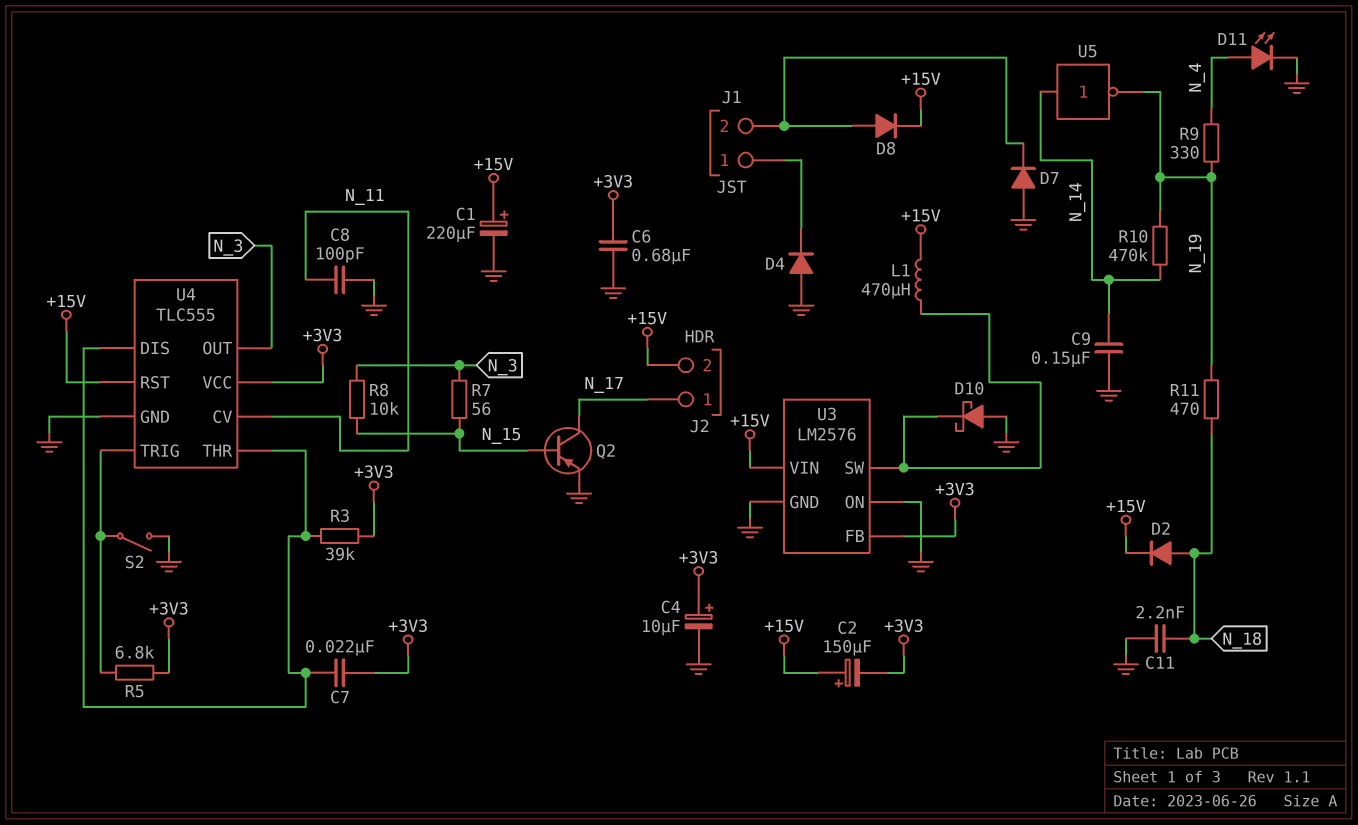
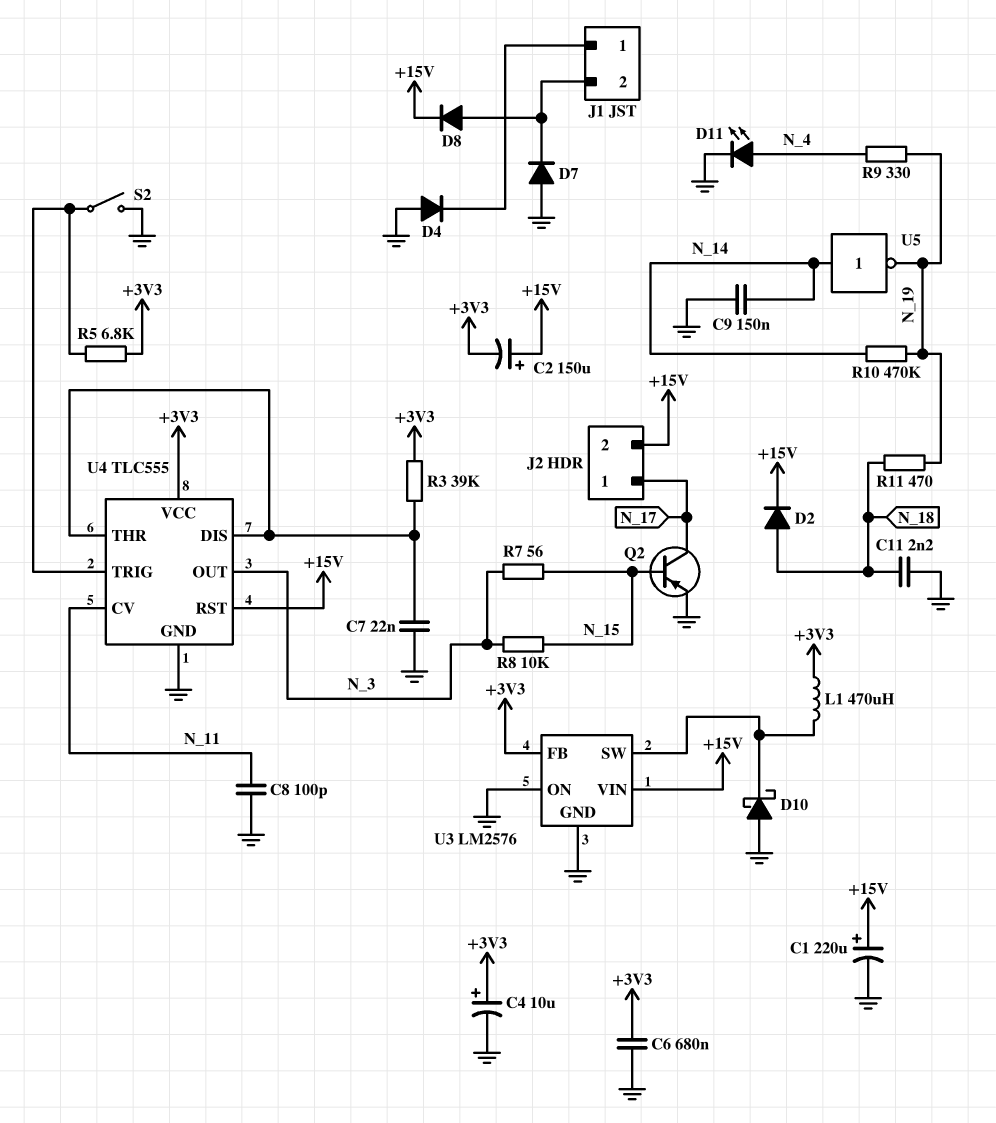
C7: 22nF (+3V3, U4/DIS) -> 22nF (GND, U4/DIS)
L1: 470uH (+15V, U3/SW) -> 470uH (+3V3, U3/SW)

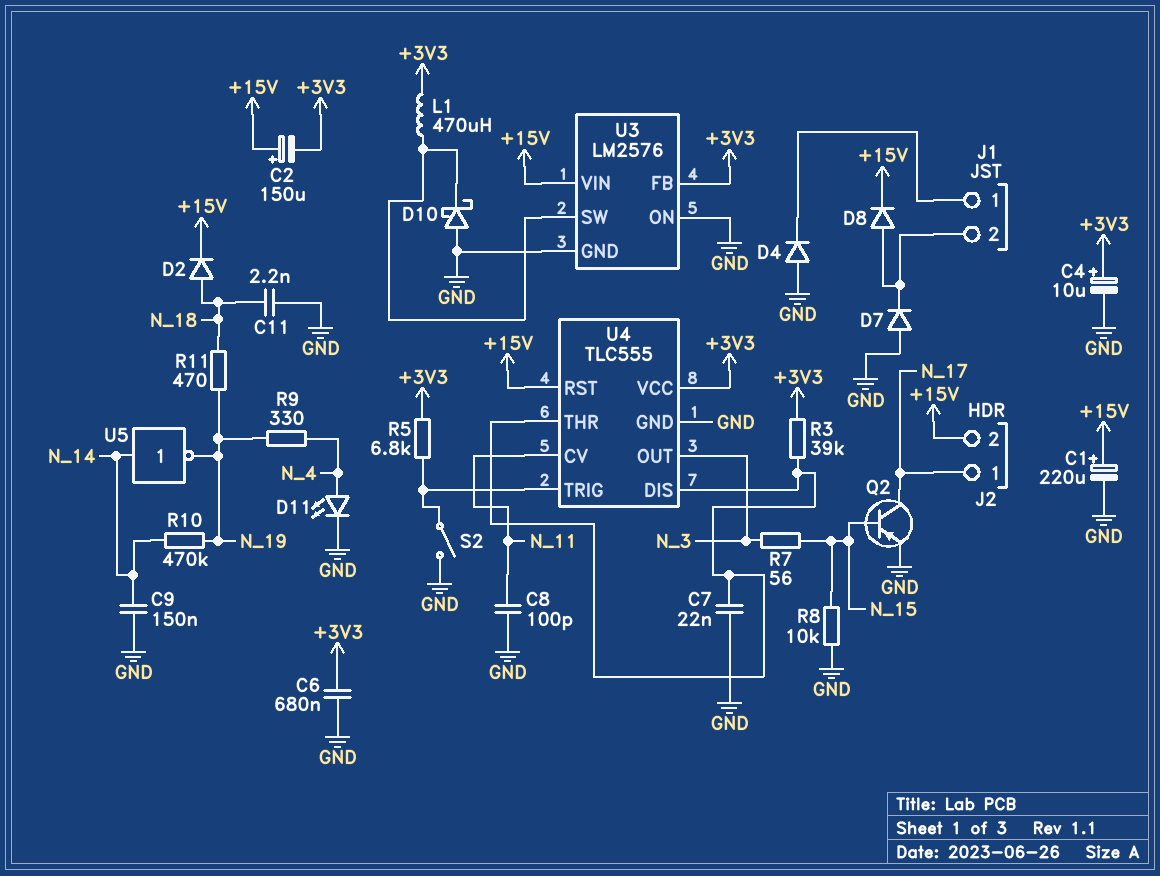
R8: 10k (N_3, N_15) -> 10k (GND, N_15)

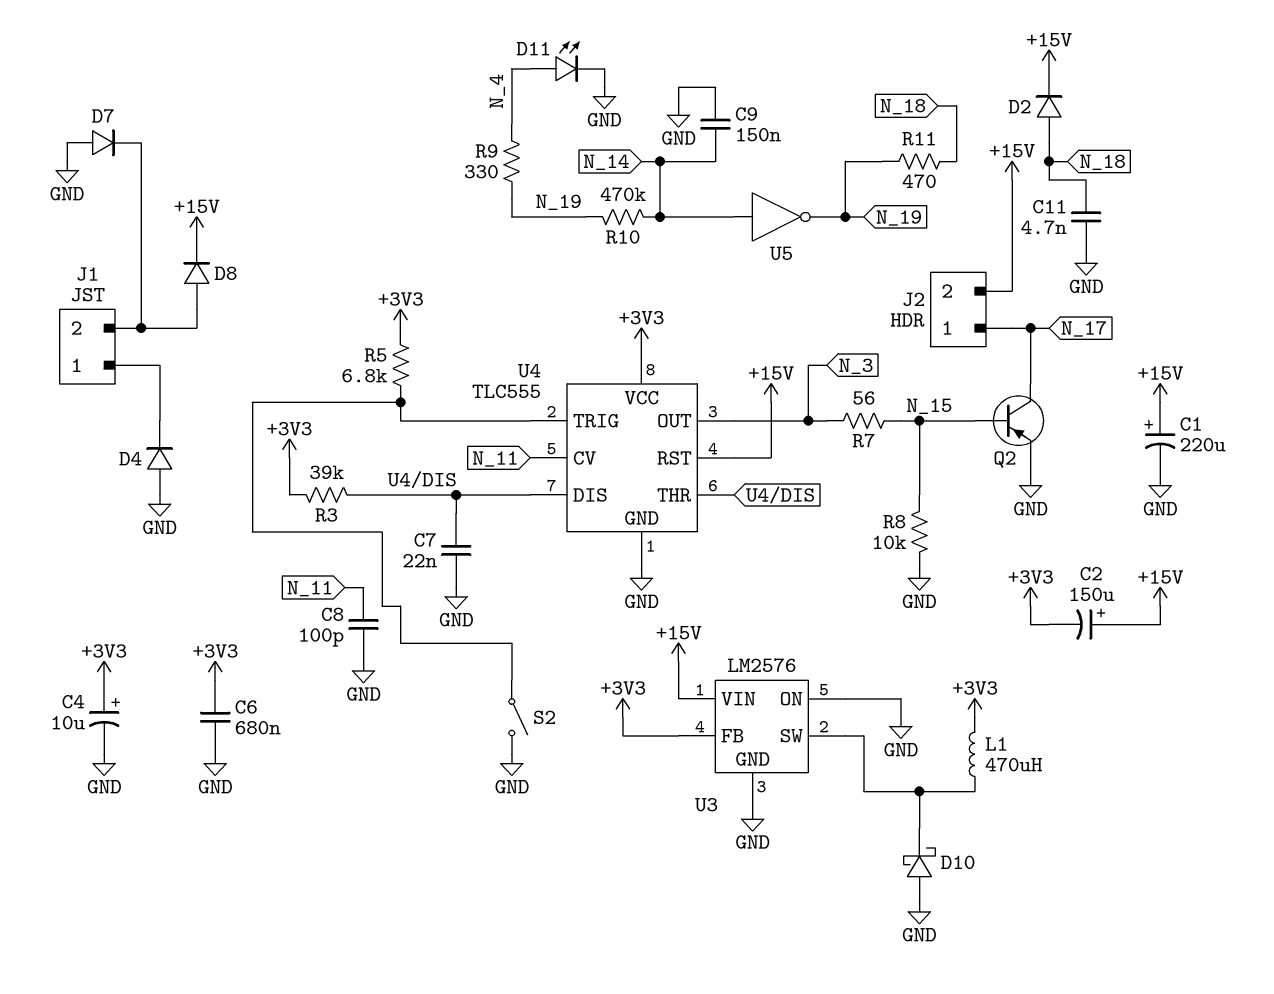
C11: 2.2nF (GND, N_18) -> 4.7nF (GND, N_18)

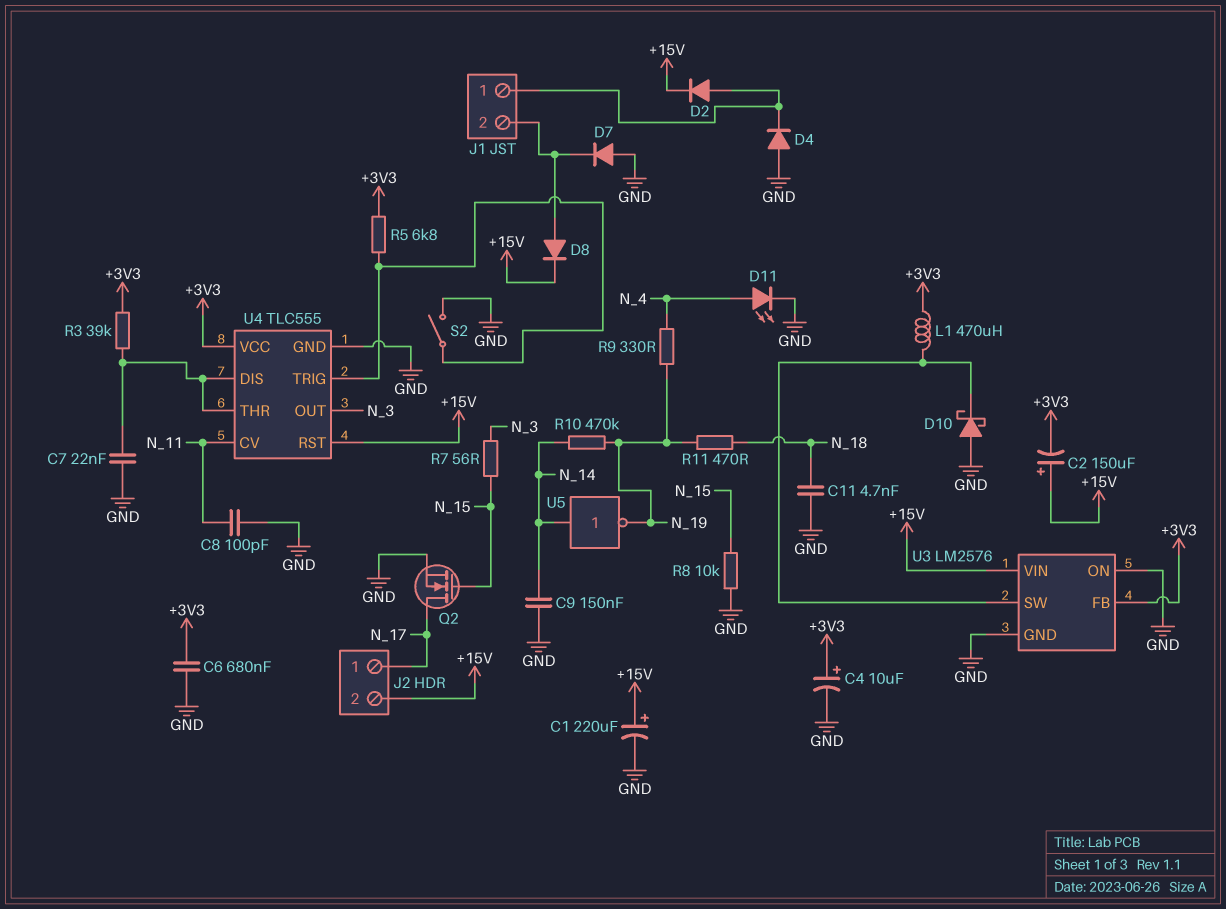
D2: diode (A N_18, K +15V) -> diode (A J1/1, K +15V)
Q2: PNP (B N_15, C N_17, E GND) -> NMOS (G N_15, D N_17, S GND)

